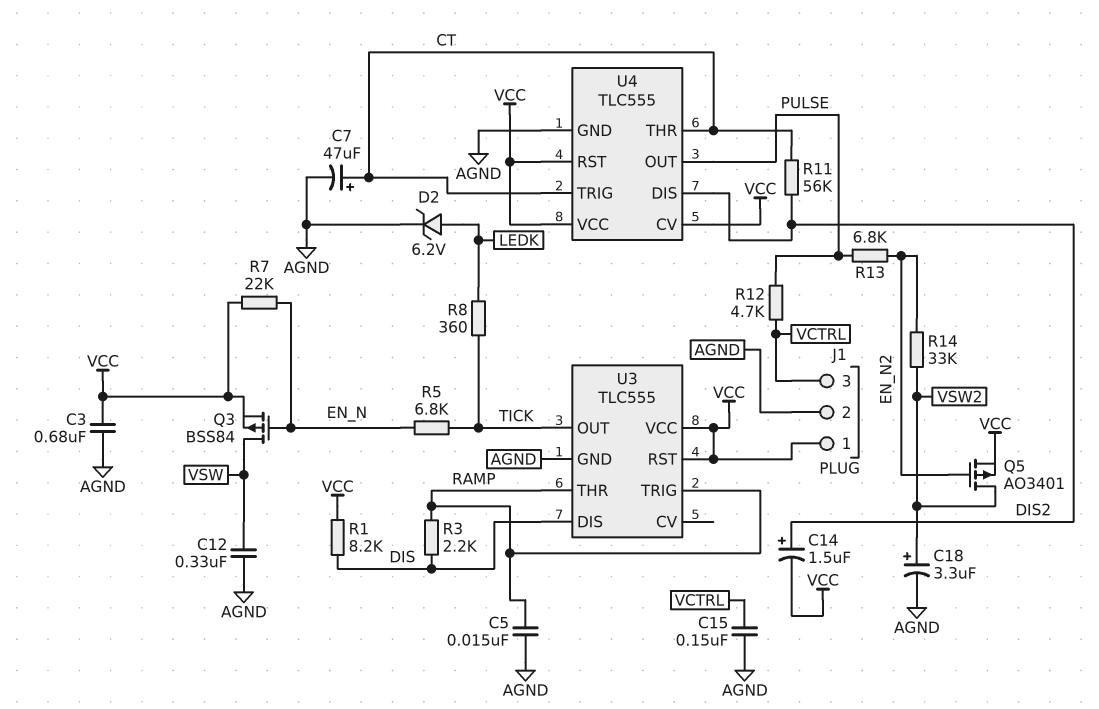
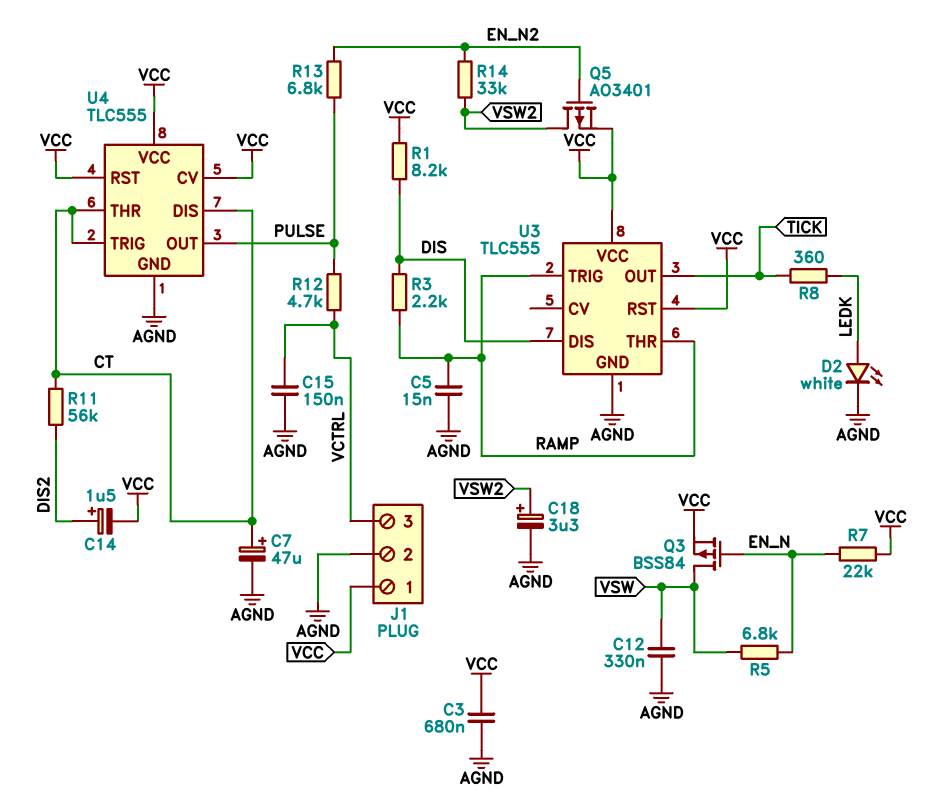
D2: zener 6.2V (A LEDK, K AGND) -> LED white (A LEDK, K AGND)
R5: 6.8k (EN_N, TICK) -> 6.8k (EN_N, VSW)
U4 pin DIS: DIS2 -> CT

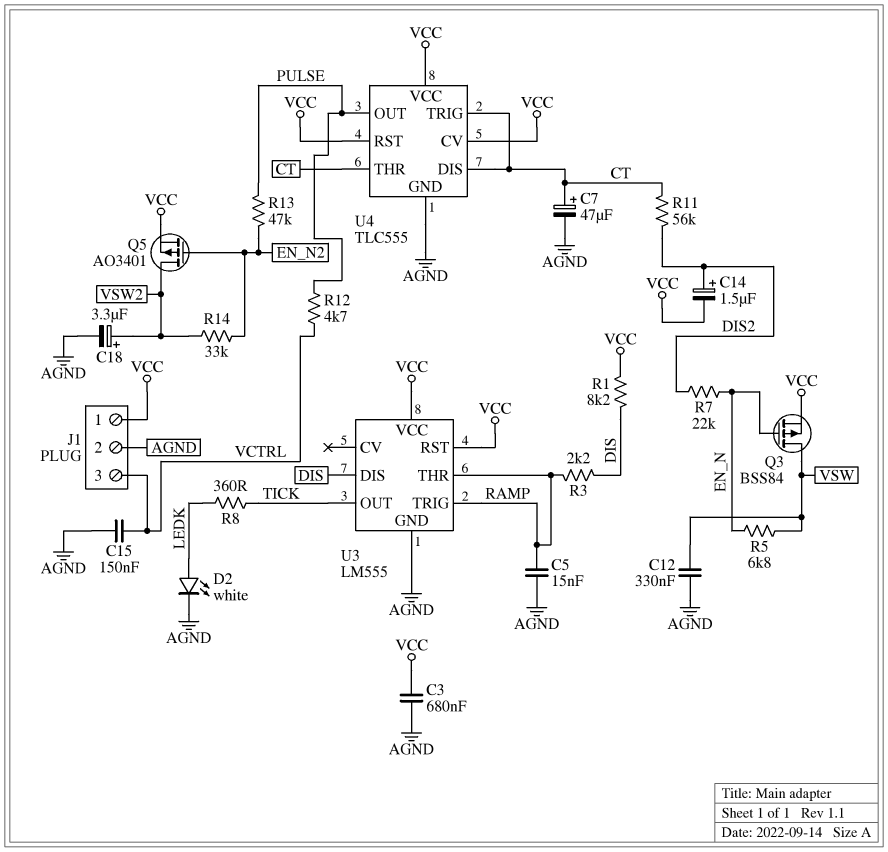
R7: 22k (EN_N, VCC) -> 22k (DIS2, EN_N)
R13: 6.8k (EN_N2, PULSE) -> 47k (EN_N2, PULSE)
U3: TLC555 -> LM555

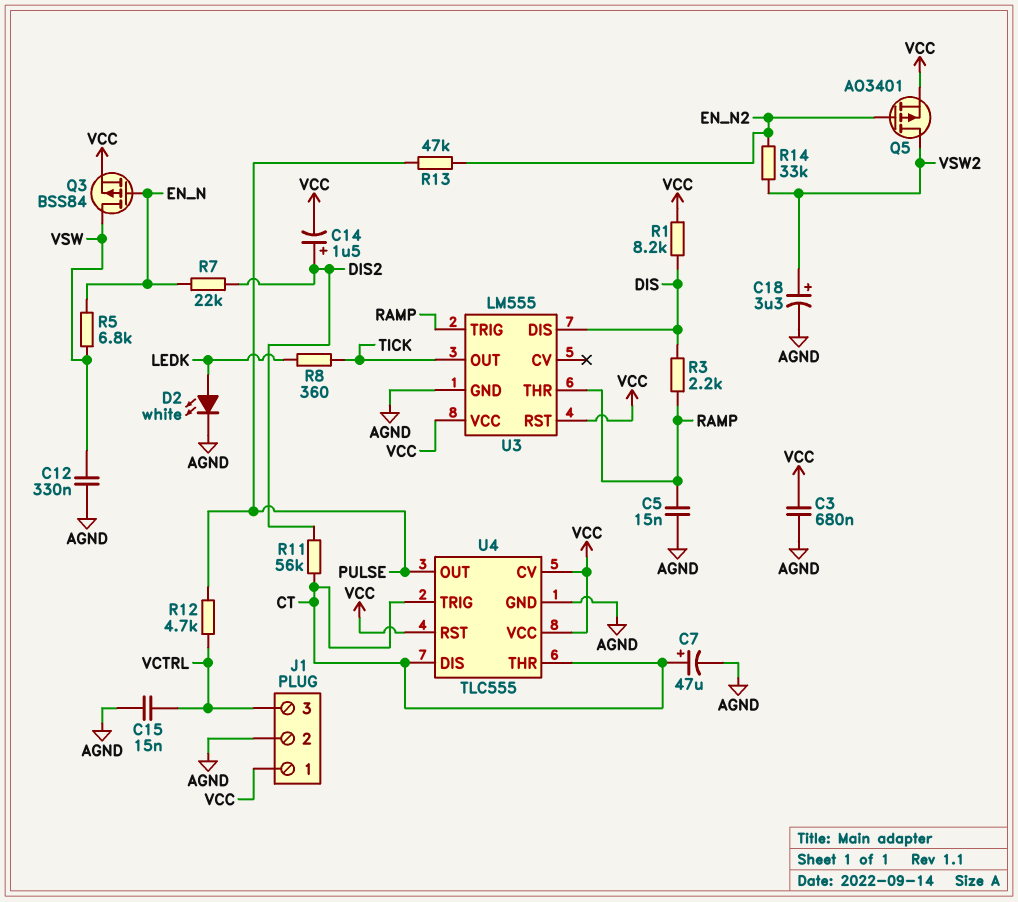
C15: 150nF (AGND, VCTRL) -> 15nF (AGND, VCTRL)

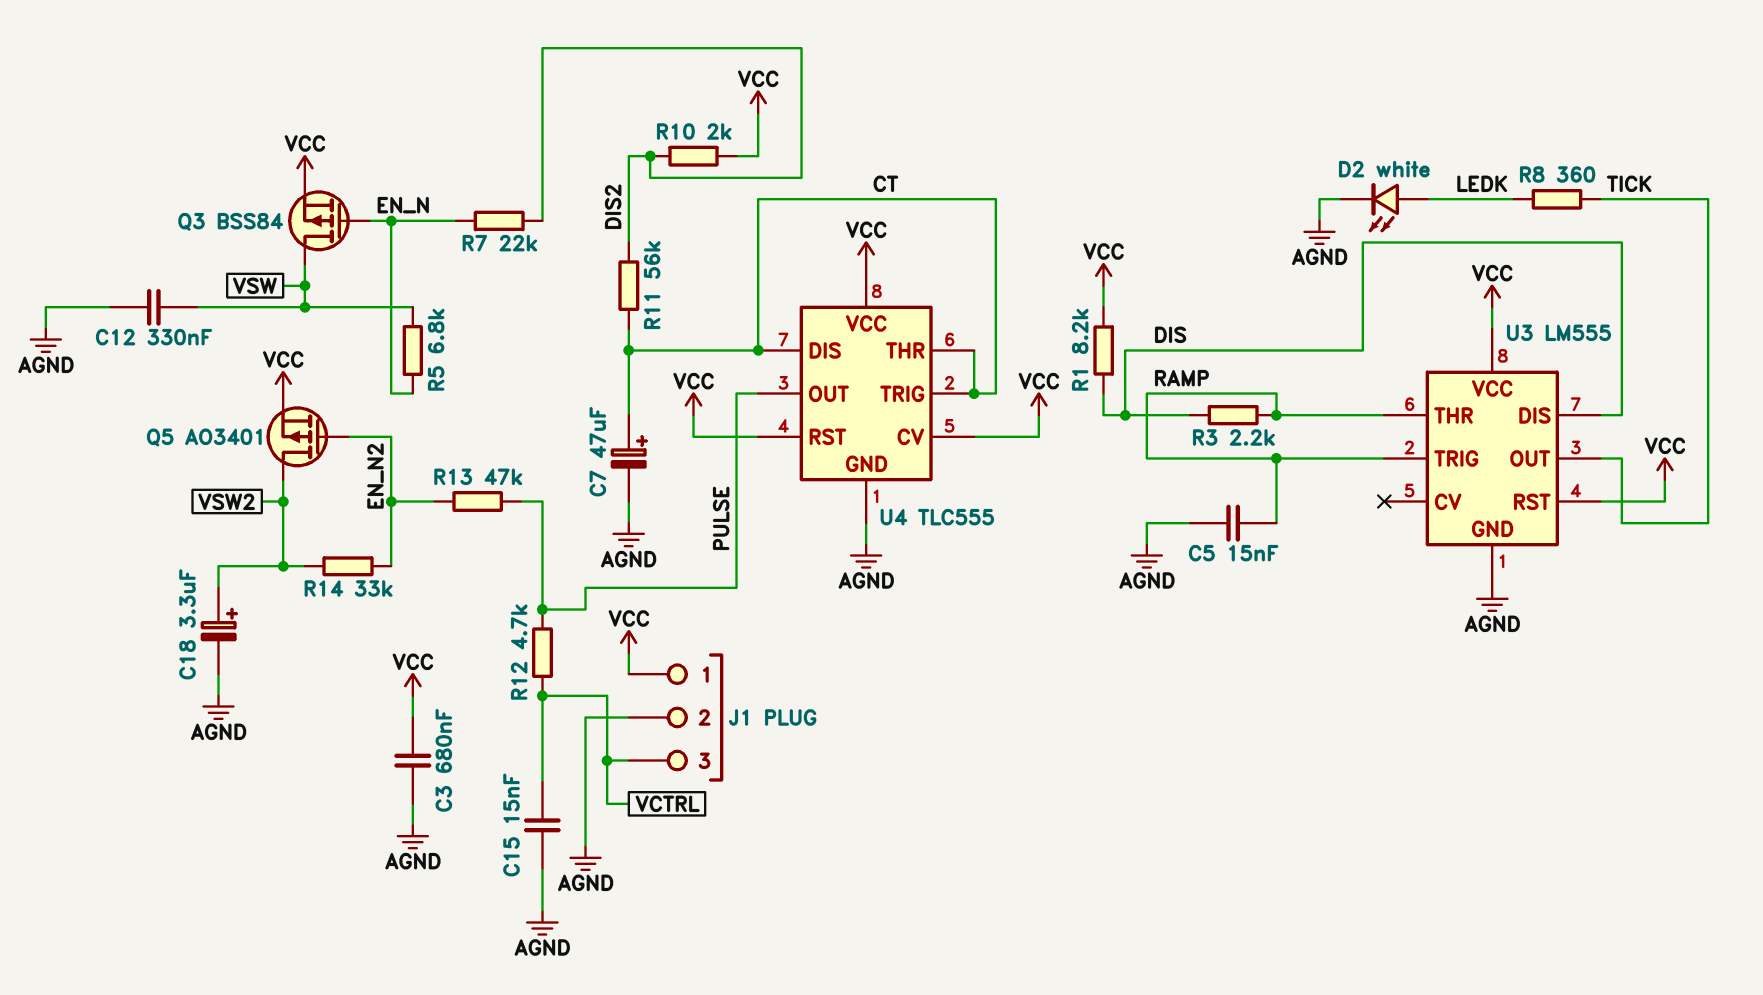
C14: 1.5uF (plus DIS2, minus VCC) -> none
R10: none -> 2k (DIS2, VCC)

